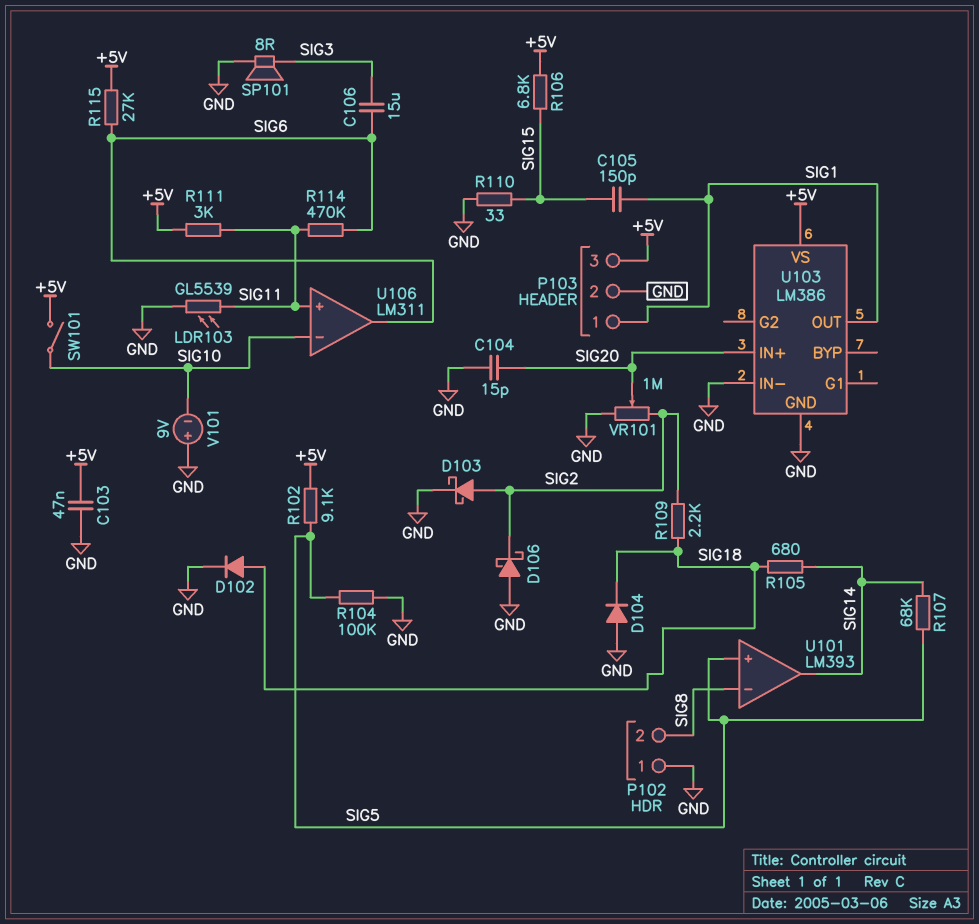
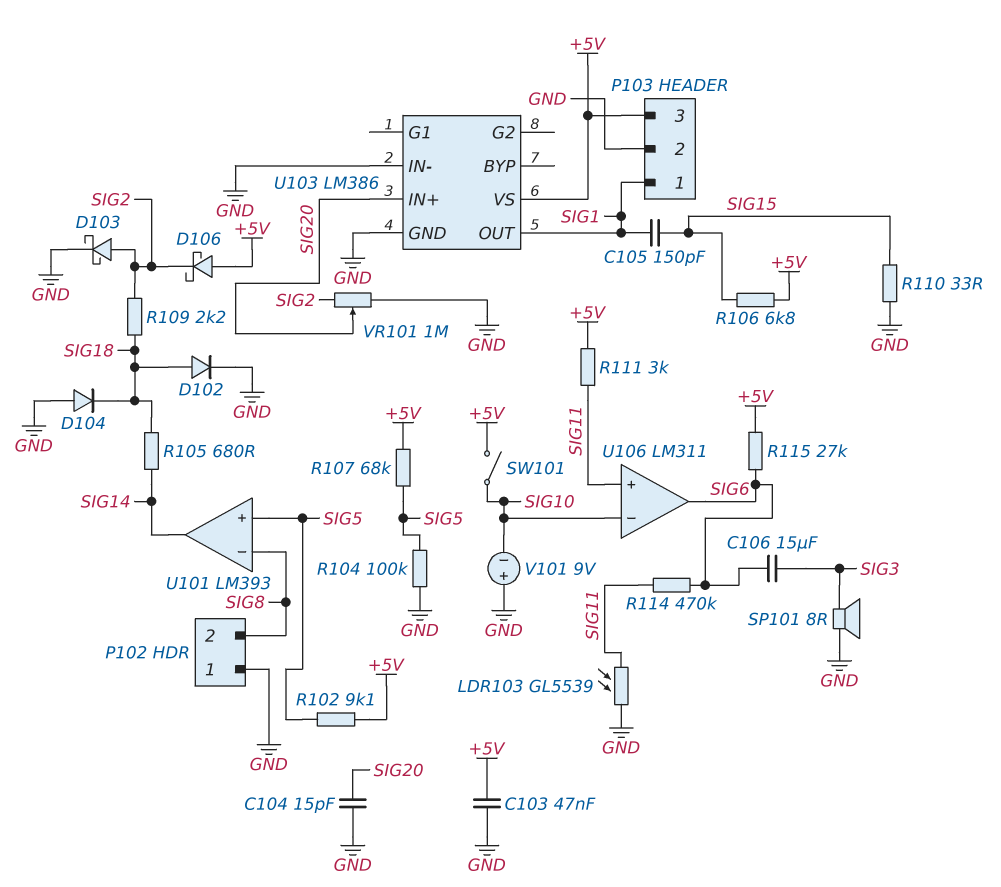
D106: schottky (A GND, K SIG2) -> schottky (A +5V, K SIG2)
R107: 68k (SIG5, SIG14) -> 68k (+5V, SIG5)

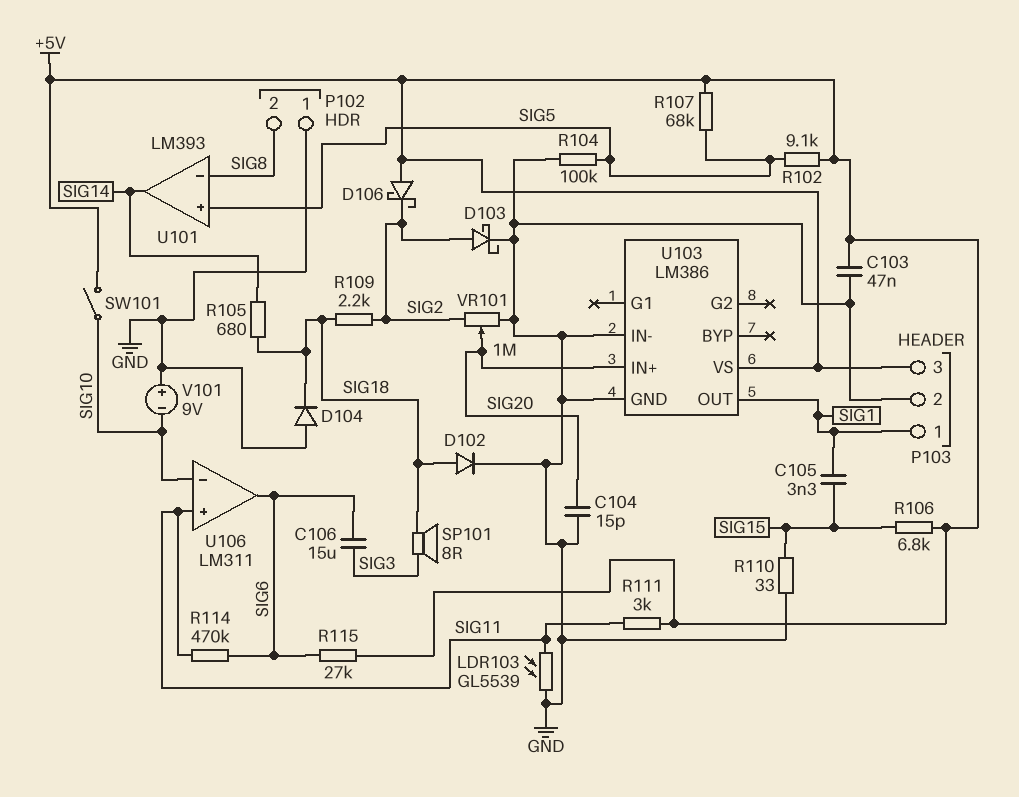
C105: 150pF (SIG1, SIG15) -> 3.3nF (SIG1, SIG15)
SP101: speaker 8R (GND, SIG3) -> speaker 8R (SIG3, SIG18)

